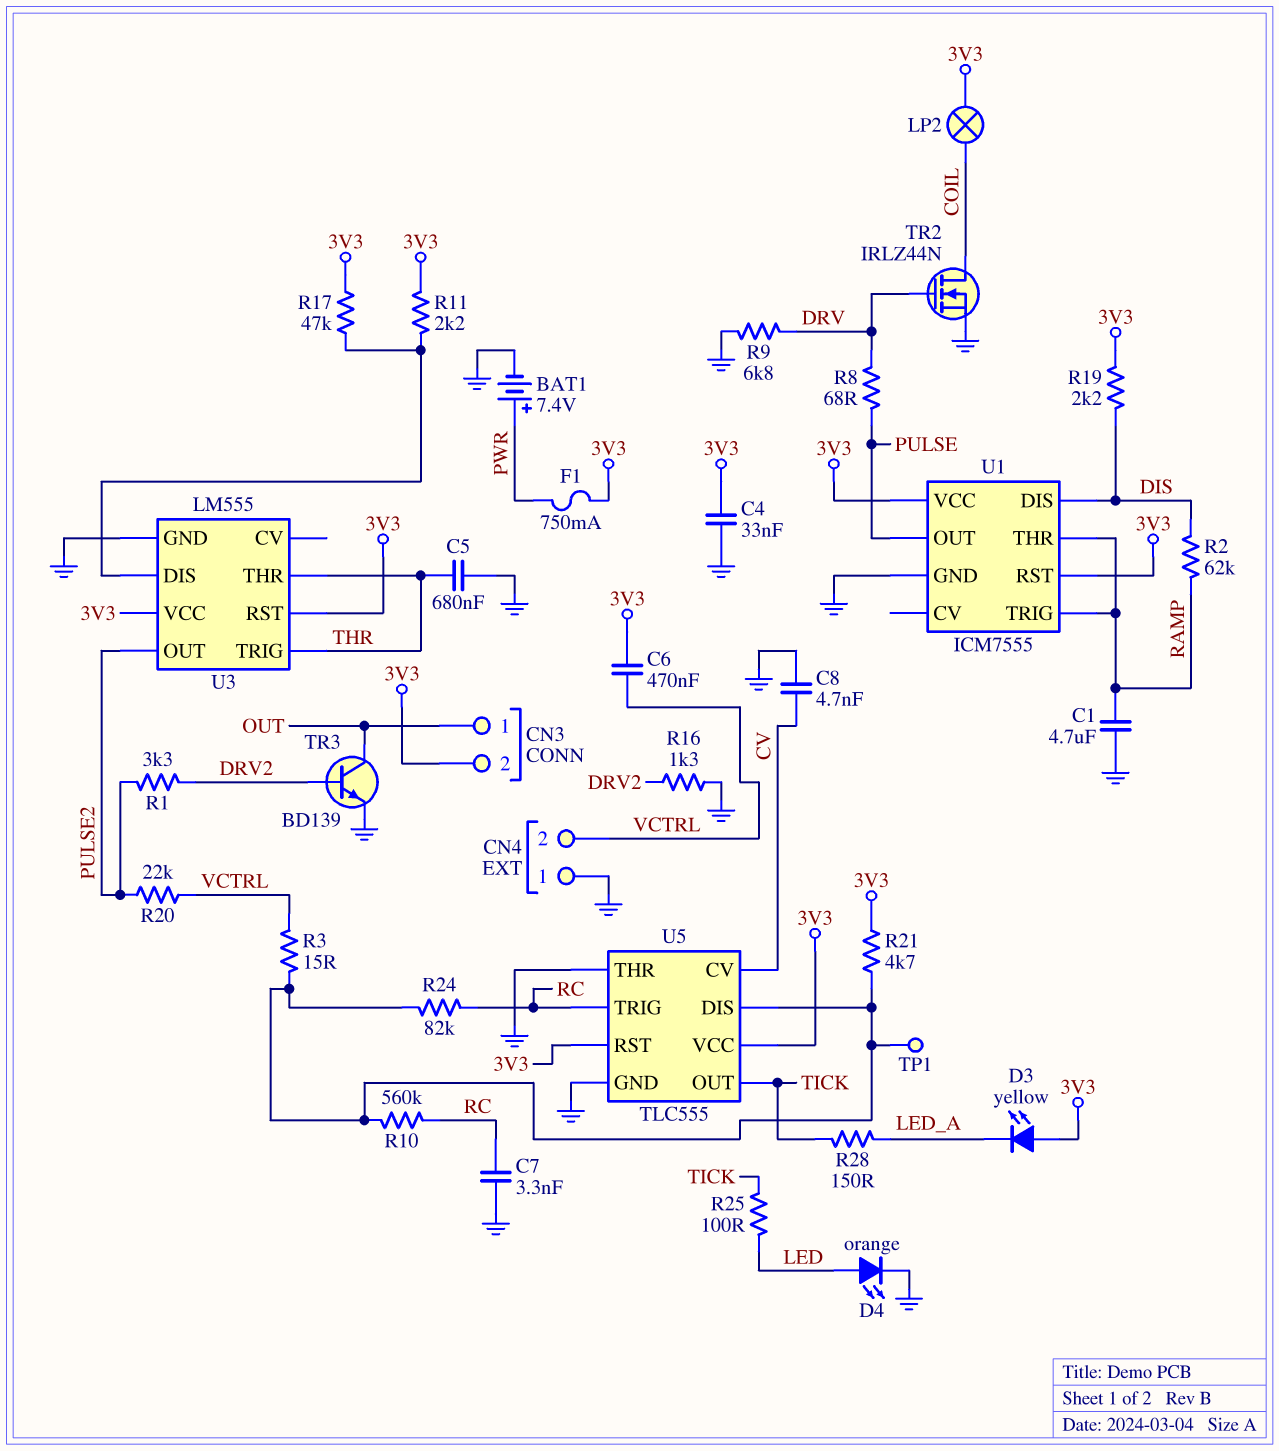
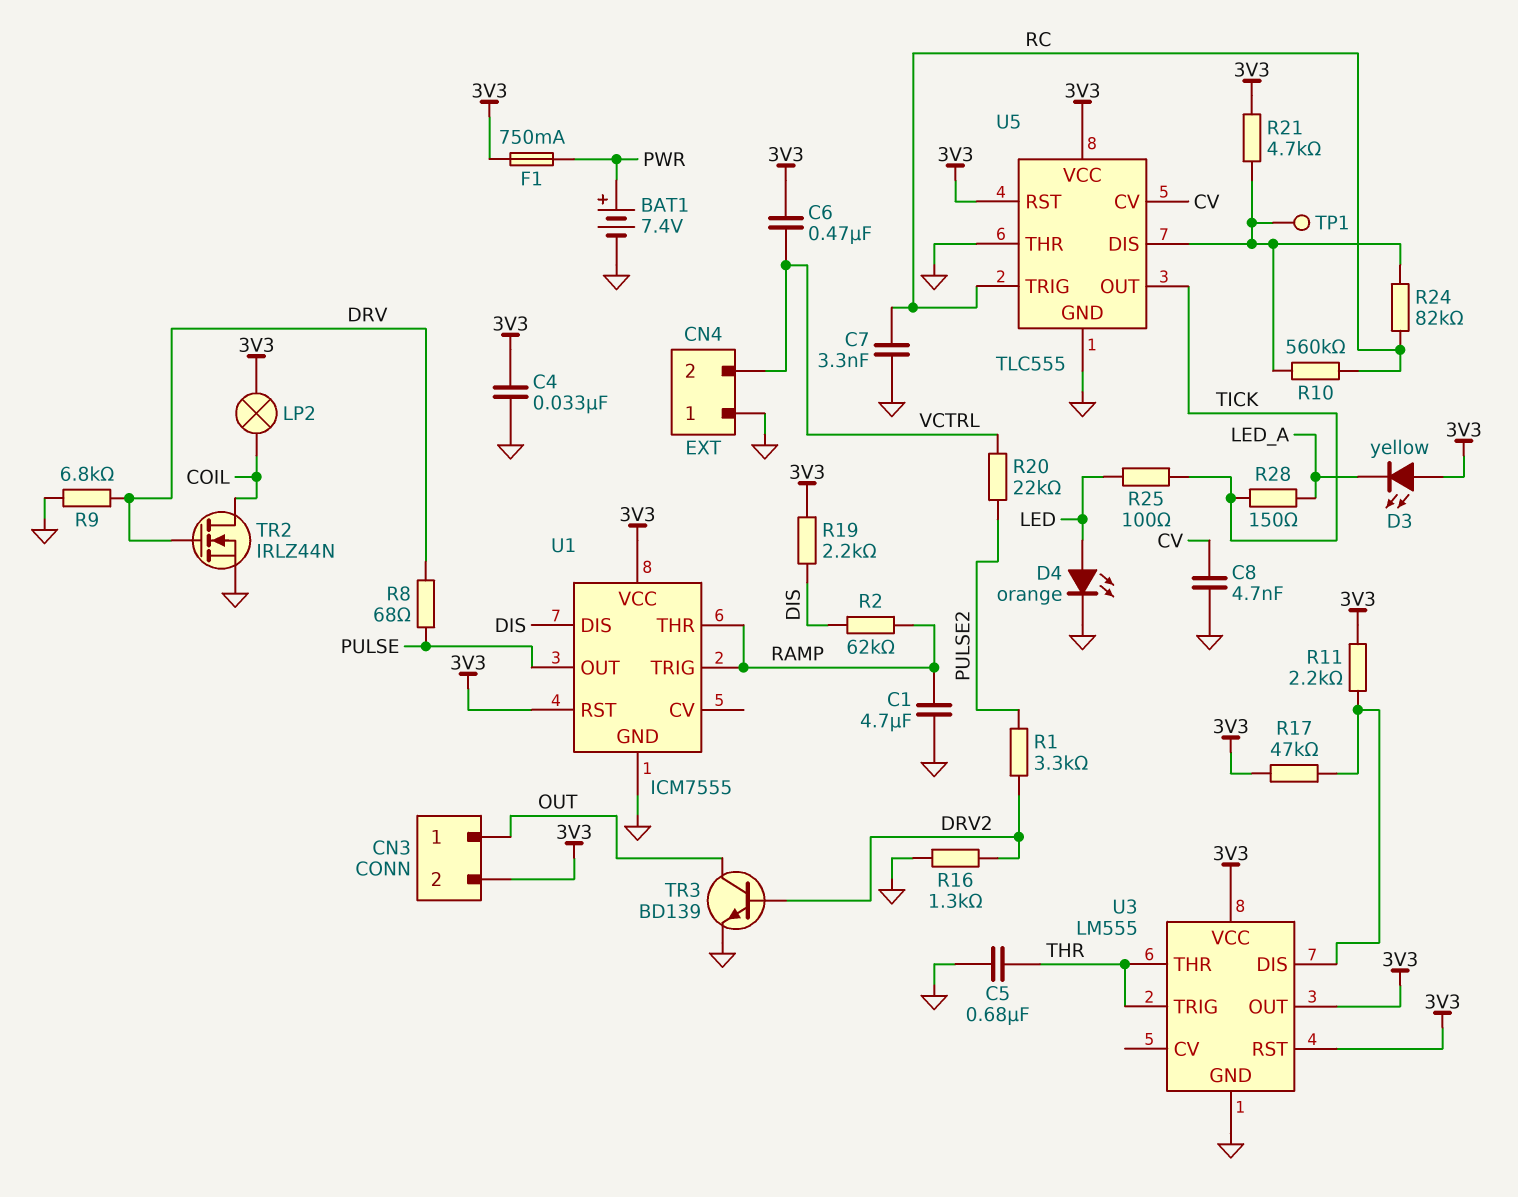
R3: 15 (U5/DIS, VCTRL) -> none
U3 pin OUT: PULSE2 -> 3V3

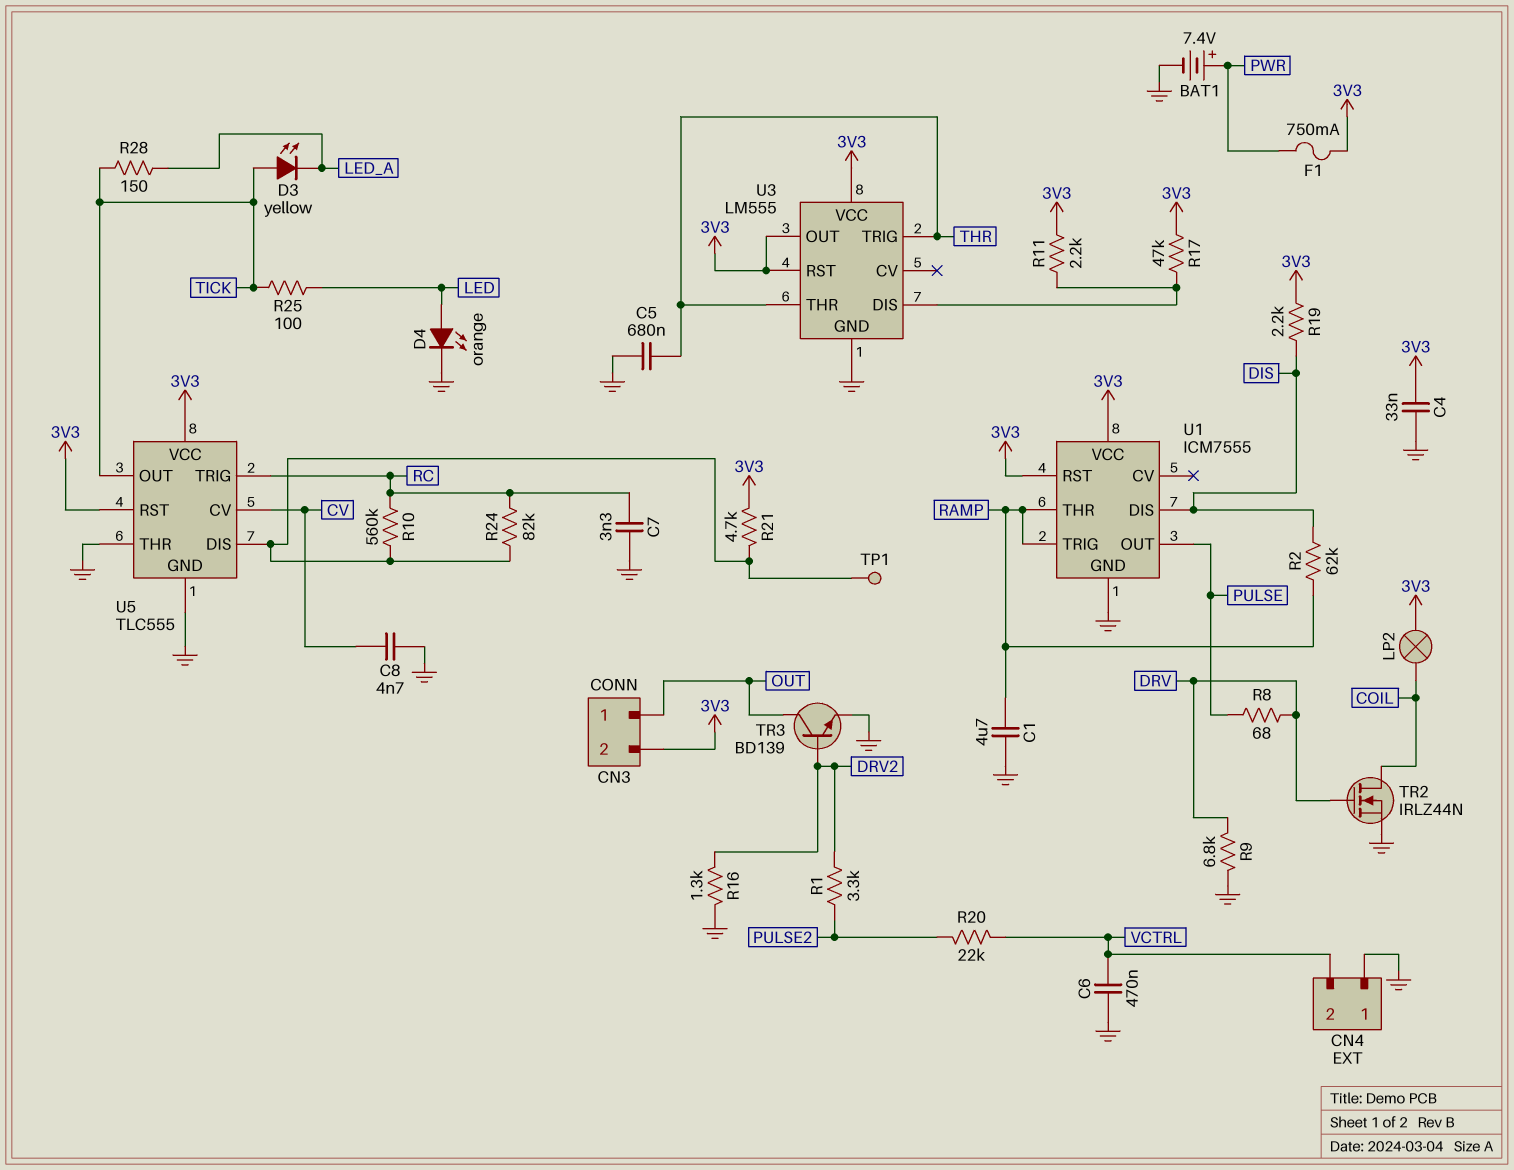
C6: 470nF (3V3, VCTRL) -> 470nF (GND, VCTRL)
D3: LED yellow (A 3V3, K LED_A) -> LED yellow (A TICK, K LED_A)

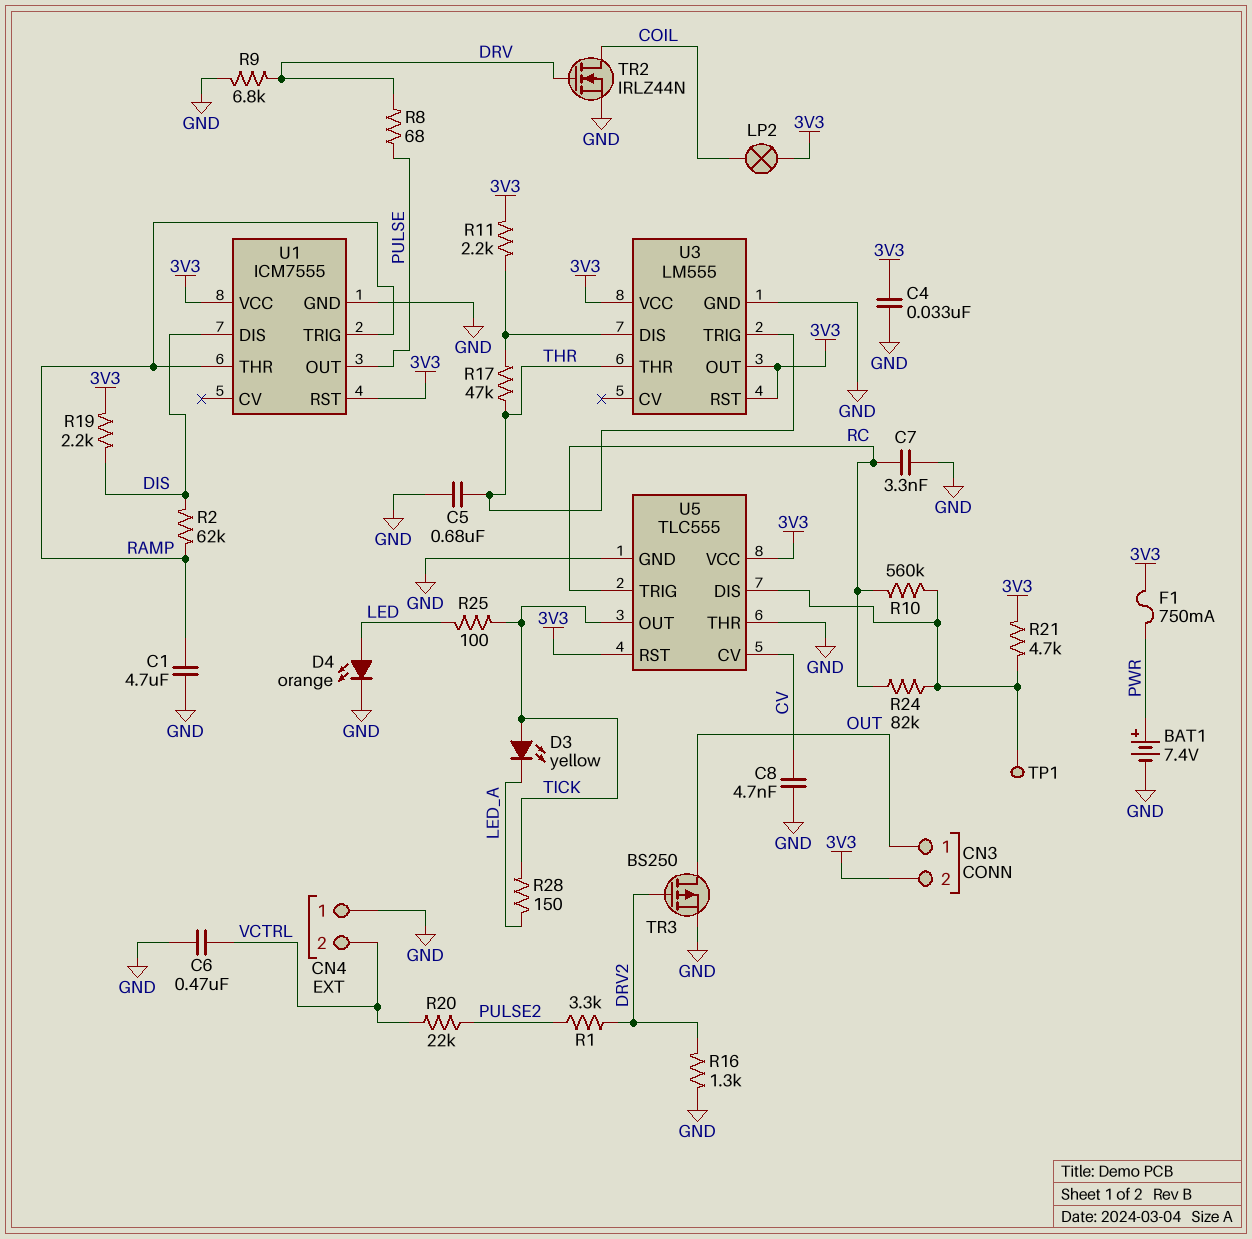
R17: 47k (3V3, U3/DIS) -> 47k (THR, U3/DIS)
TR3: NPN BD139 (B DRV2, C OUT, E GND) -> PMOS BS250 (G DRV2, D OUT, S GND)

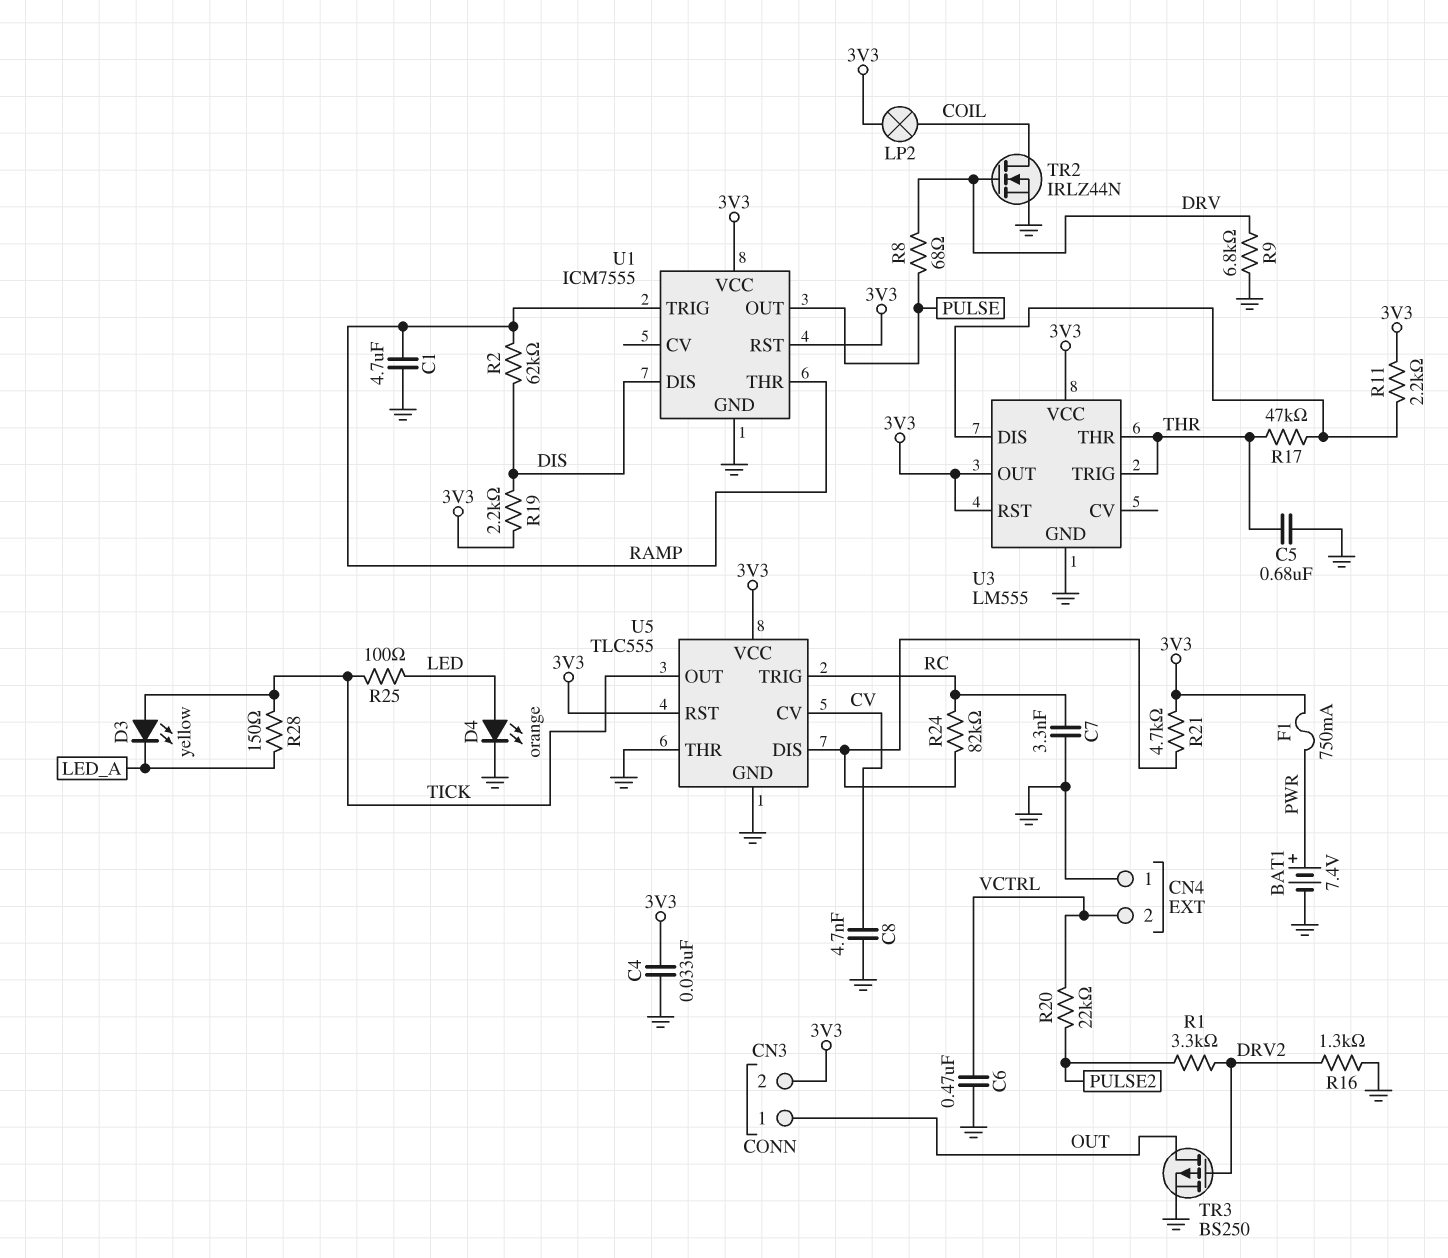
R10: 560k (RC, U5/DIS) -> none
TP1: test point (U5/DIS) -> none

